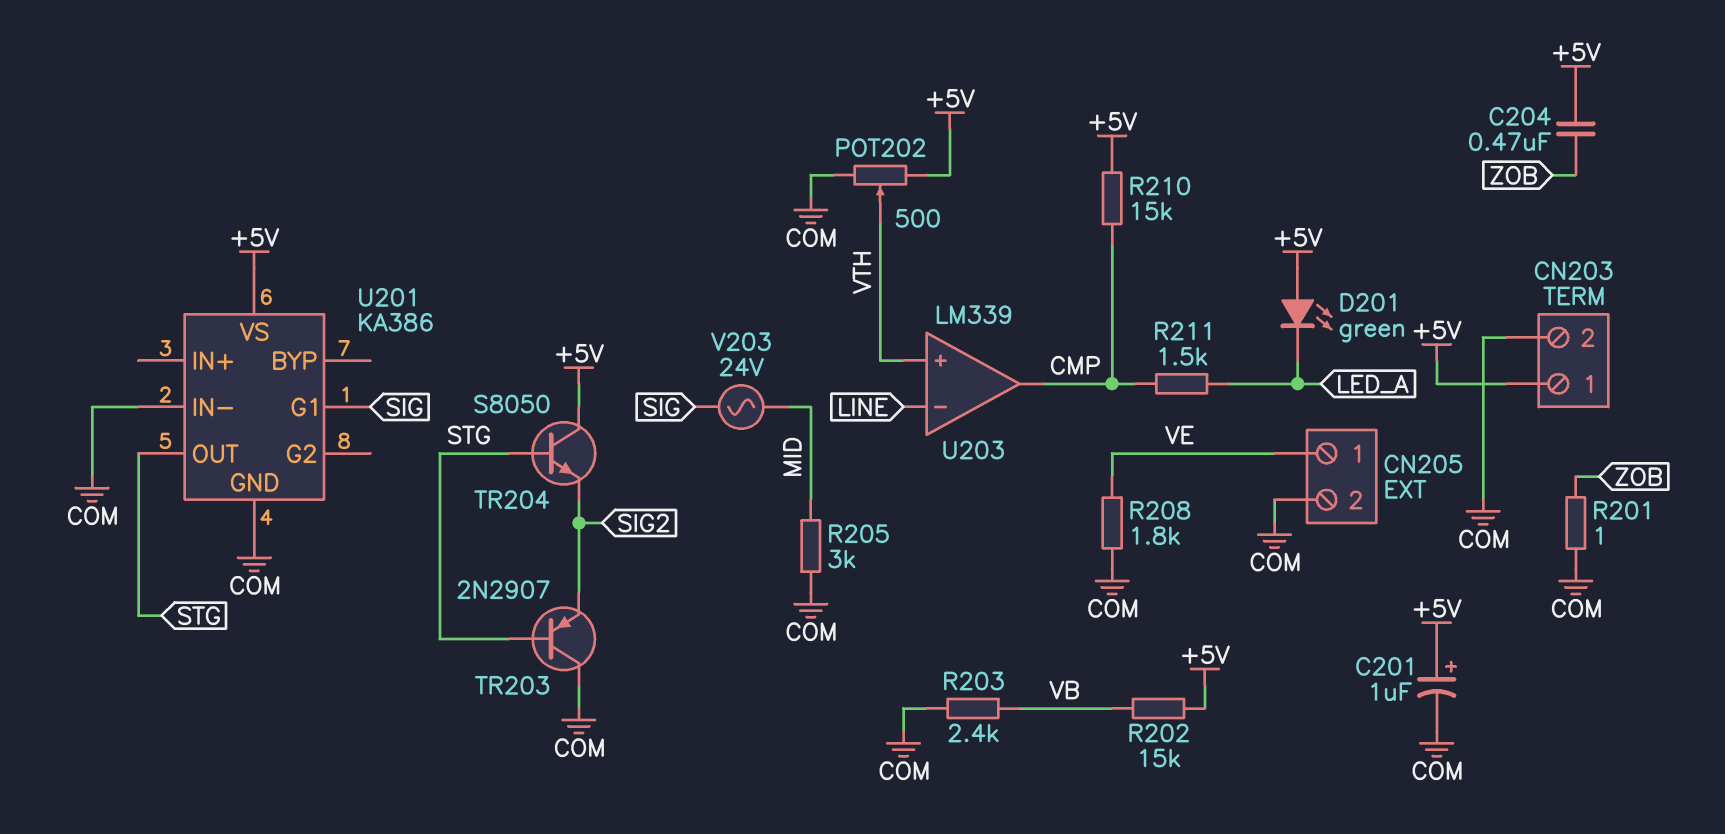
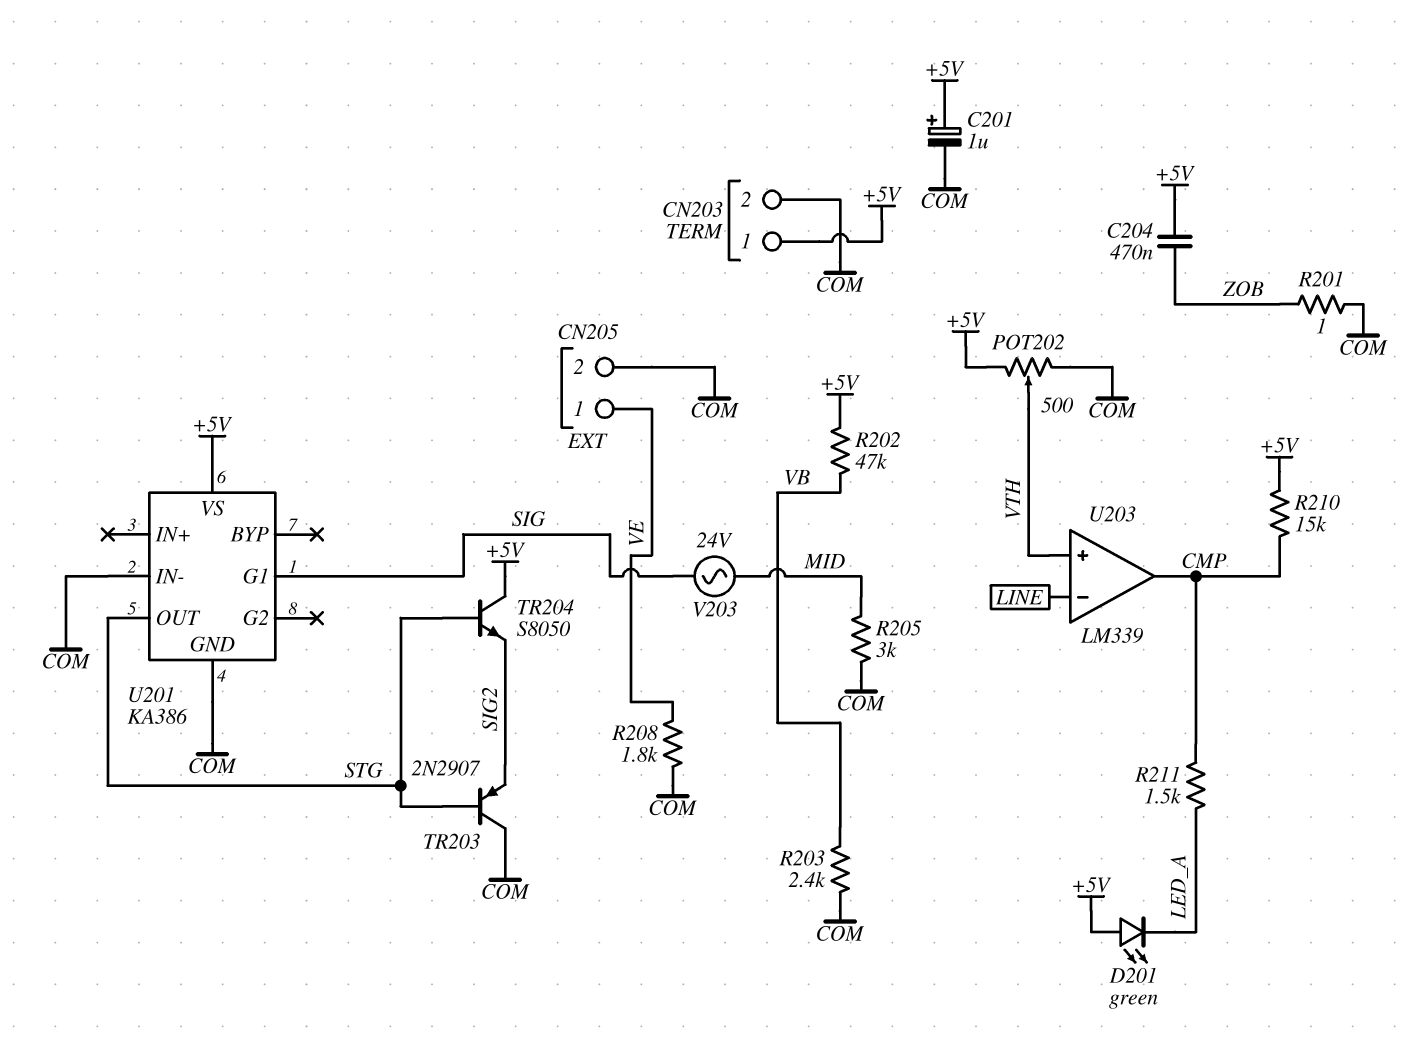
R202: 15k (+5V, VB) -> 47k (+5V, VB)

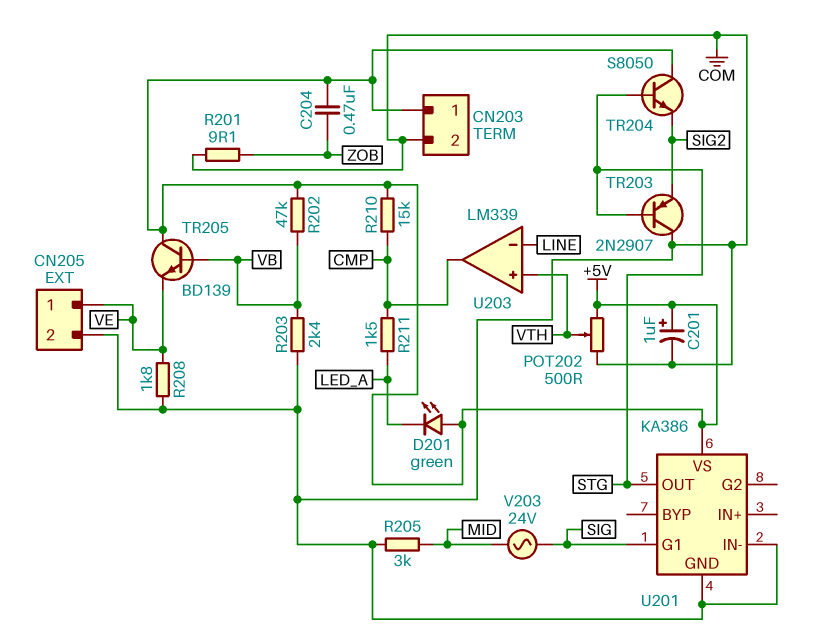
R201: 1 (COM, ZOB) -> 9.1 (COM, ZOB)
TR205: none -> NPN BD139 (B VB, C +5V, E VE)

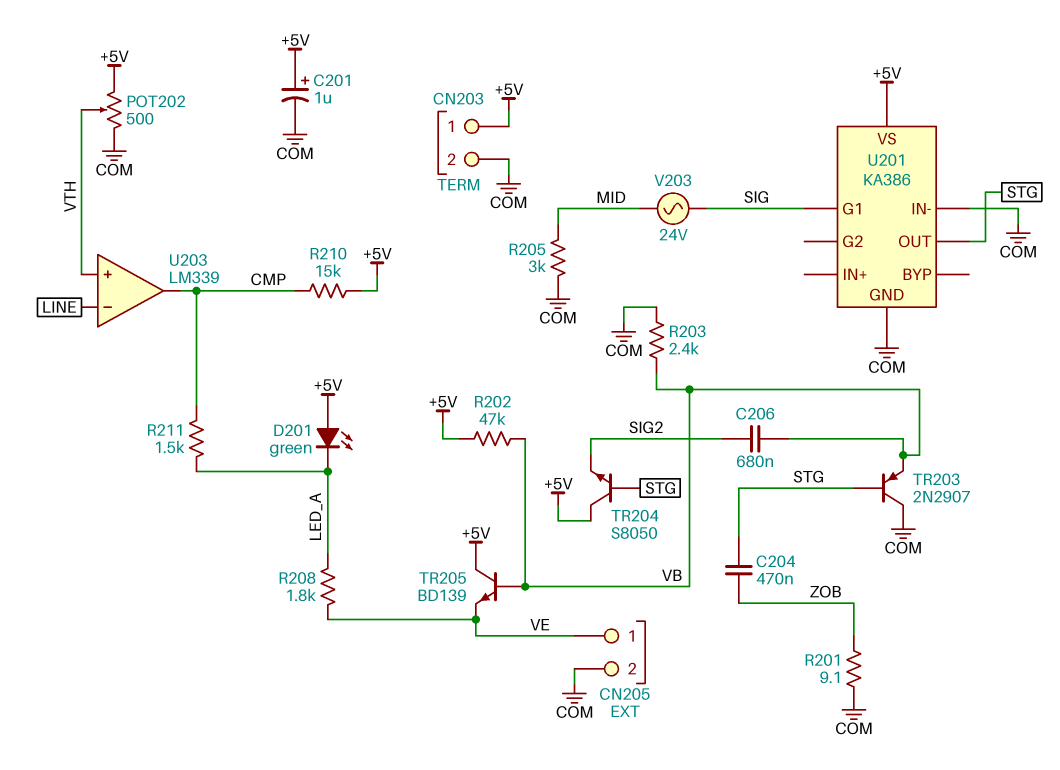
C204: 470nF (+5V, ZOB) -> 470nF (STG, ZOB)
C206: none -> 680nF (SIG2, VB)
R208: 1.8k (COM, VE) -> 1.8k (LED_A, VE)
TR203: PNP 2N2907 (B STG, C COM, E SIG2) -> PNP 2N2907 (B STG, C COM, E VB)

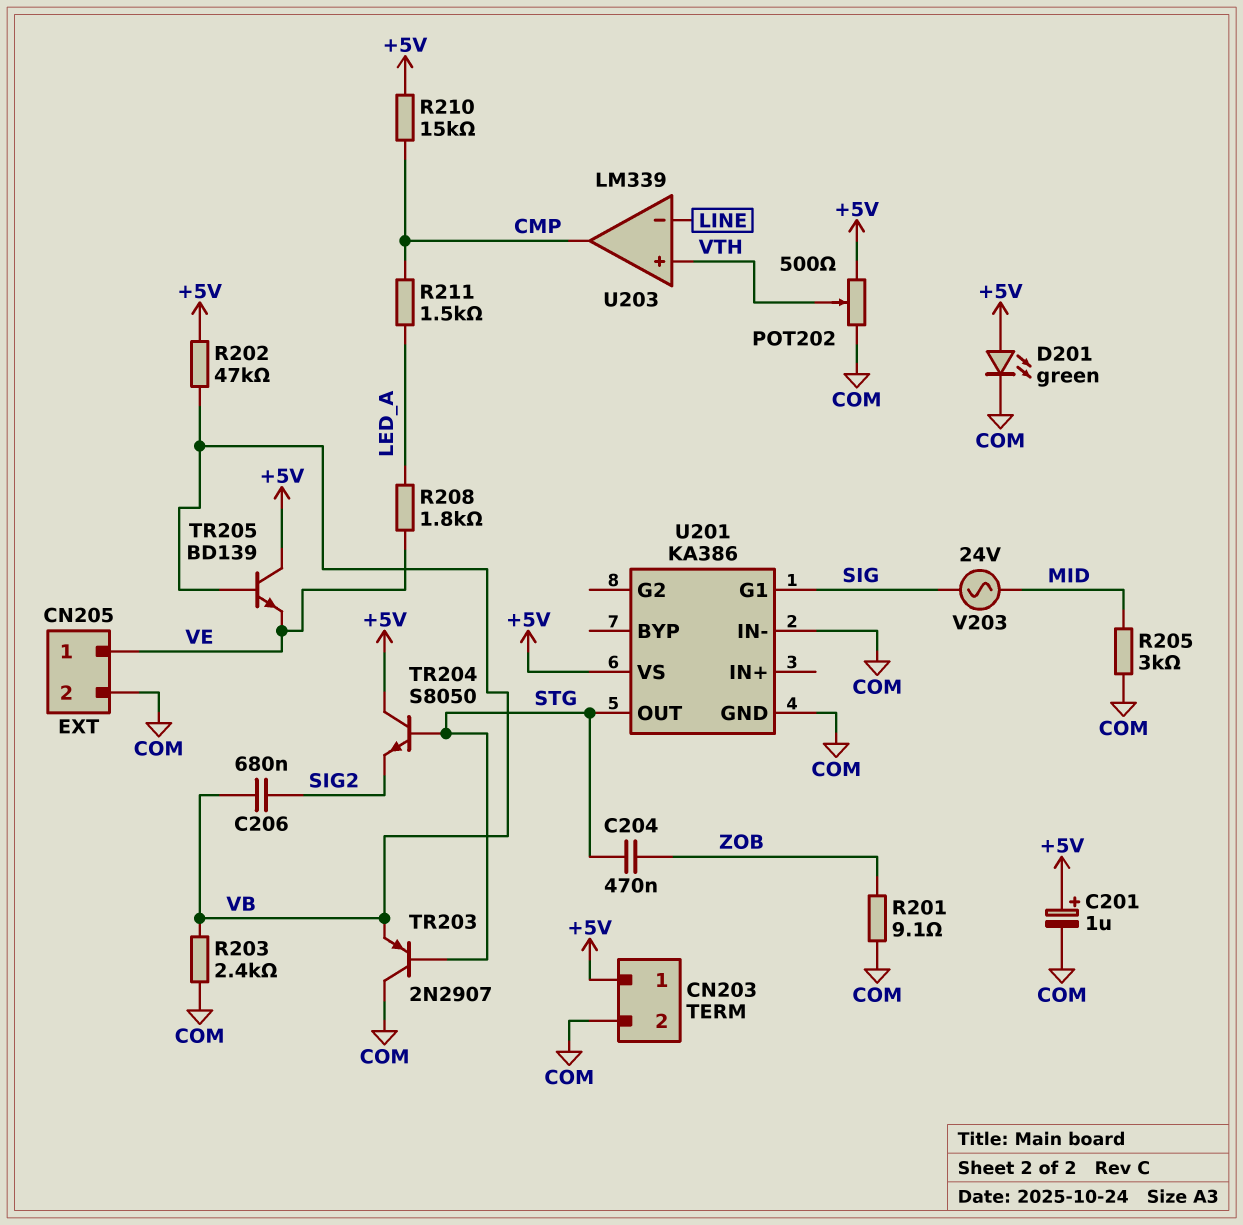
D201: LED green (A +5V, K LED_A) -> LED green (A +5V, K COM)

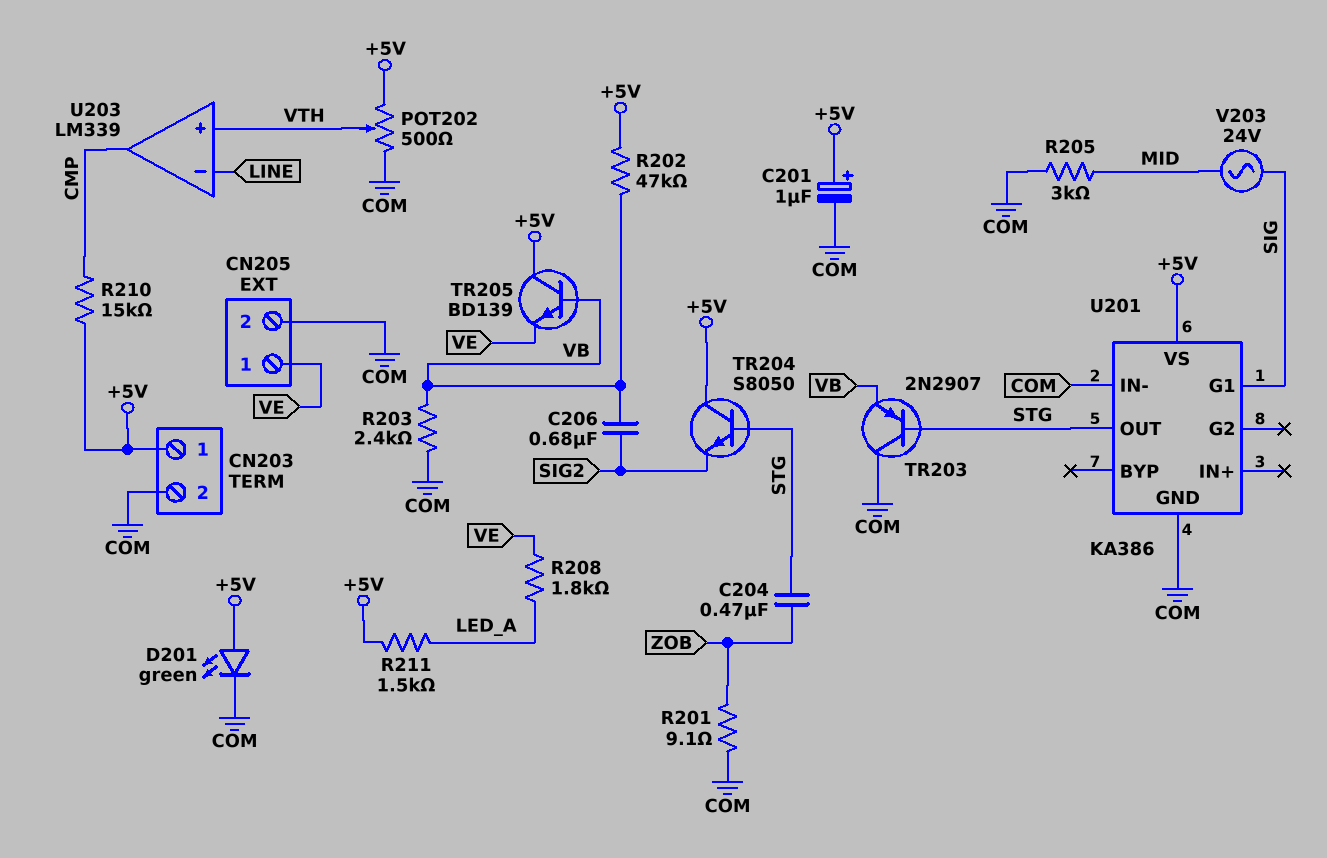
R211: 1.5k (CMP, LED_A) -> 1.5k (+5V, LED_A)

